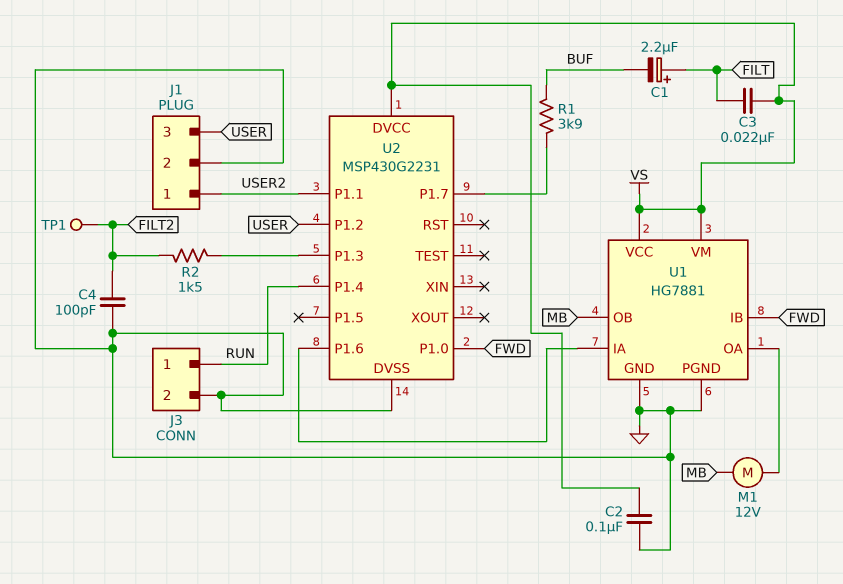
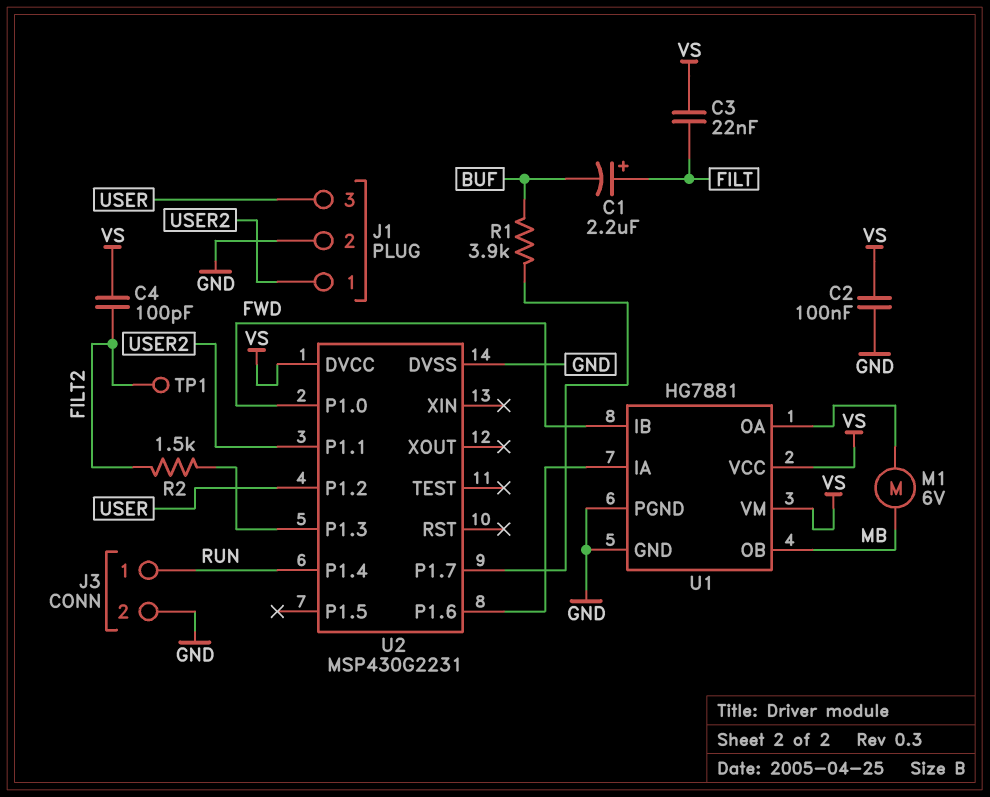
C4: 100pF (FILT2, GND) -> 100pF (FILT2, VS)
M1: motor 12V (MB, U1/OA) -> motor 6V (MB, U1/OA)

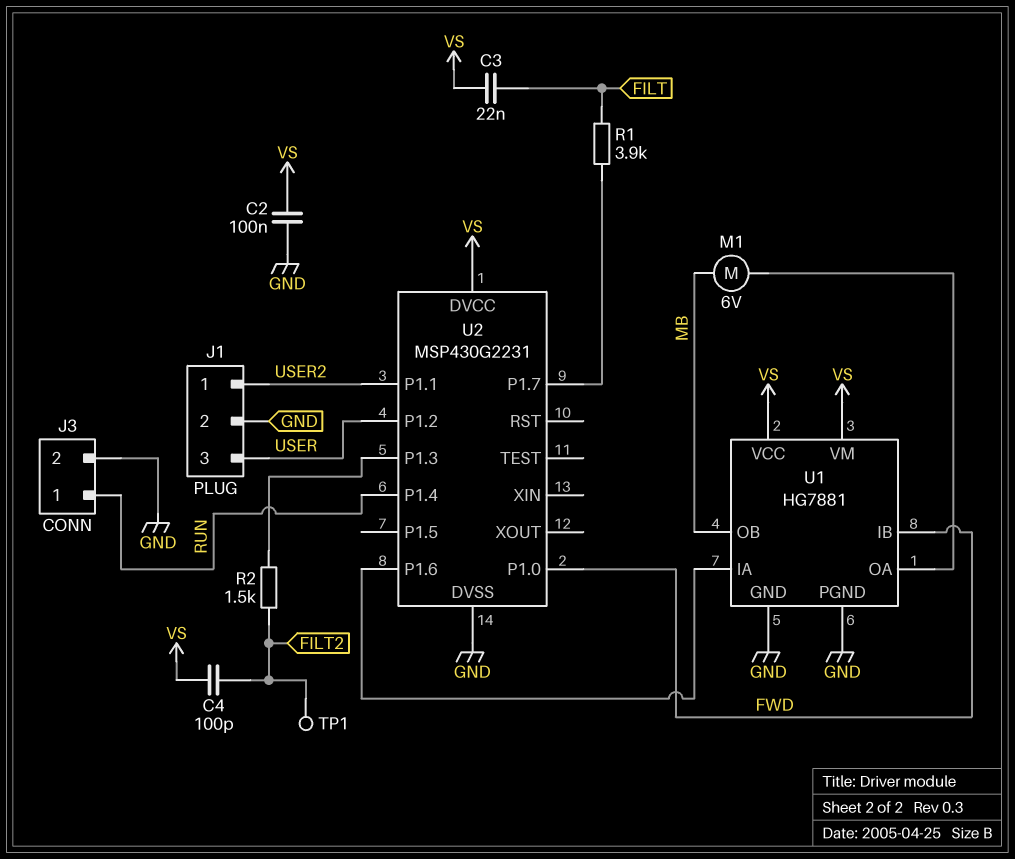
C1: 2.2uF (plus FILT, minus BUF) -> none
R1: 3.9k (BUF, U2/P1.7) -> 3.9k (FILT, U2/P1.7)

